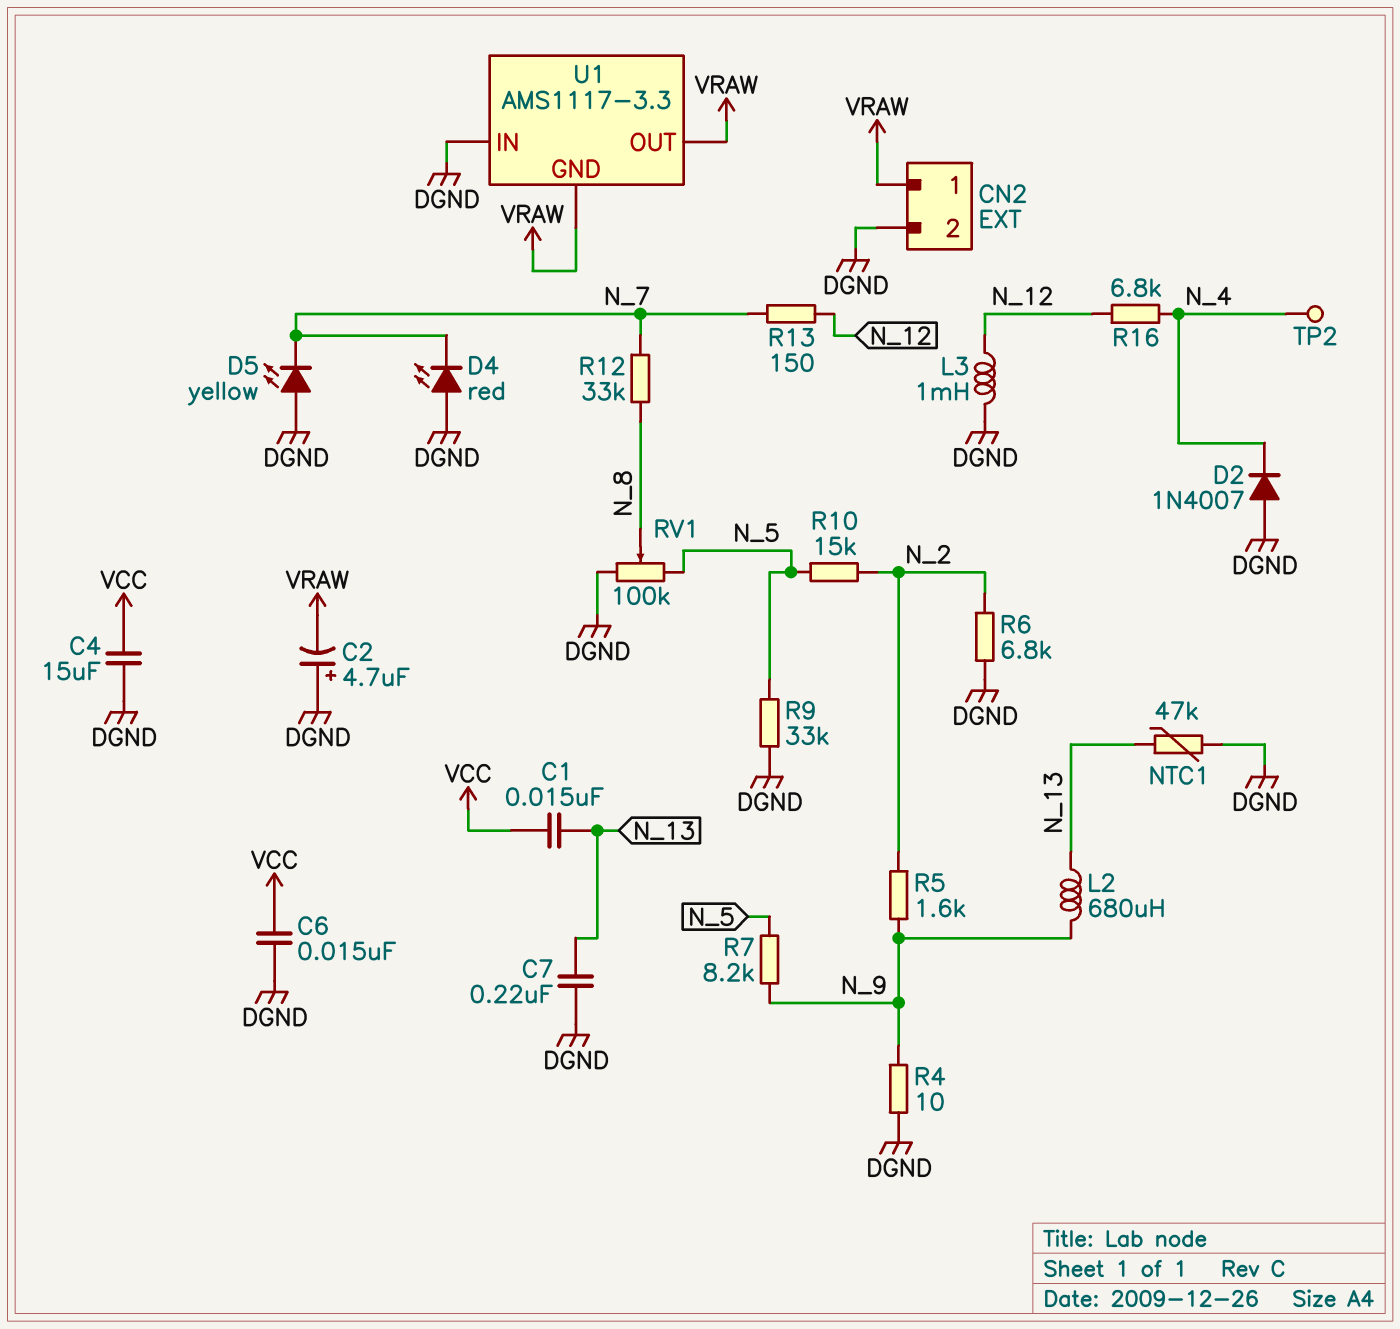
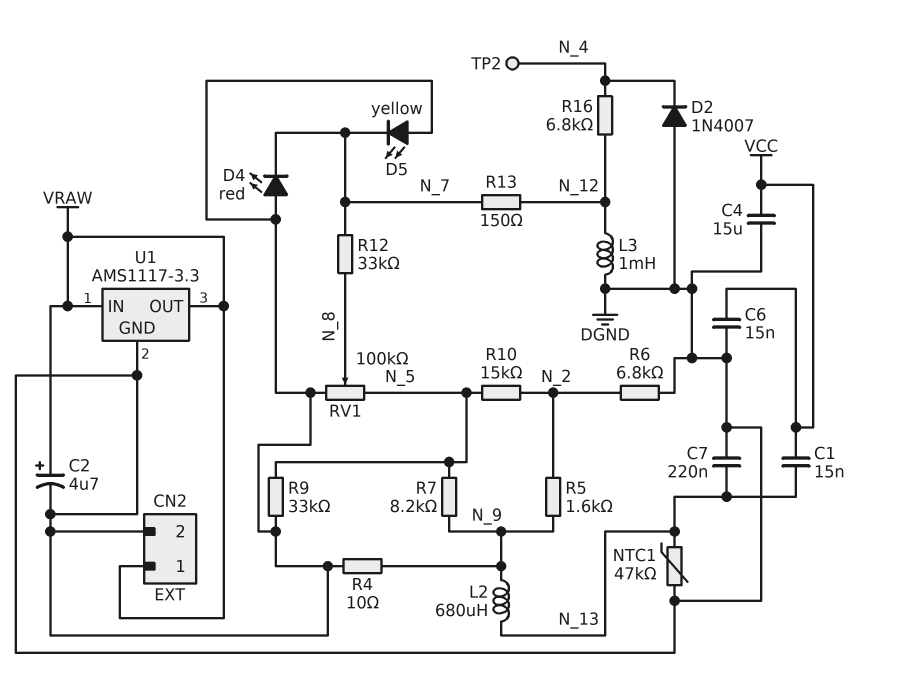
C2: 4.7uF (plus DGND, minus VRAW) -> 4.7uF (plus VRAW, minus DGND)
U1 pin GND: VRAW -> DGND
U1 pin IN: DGND -> VRAW

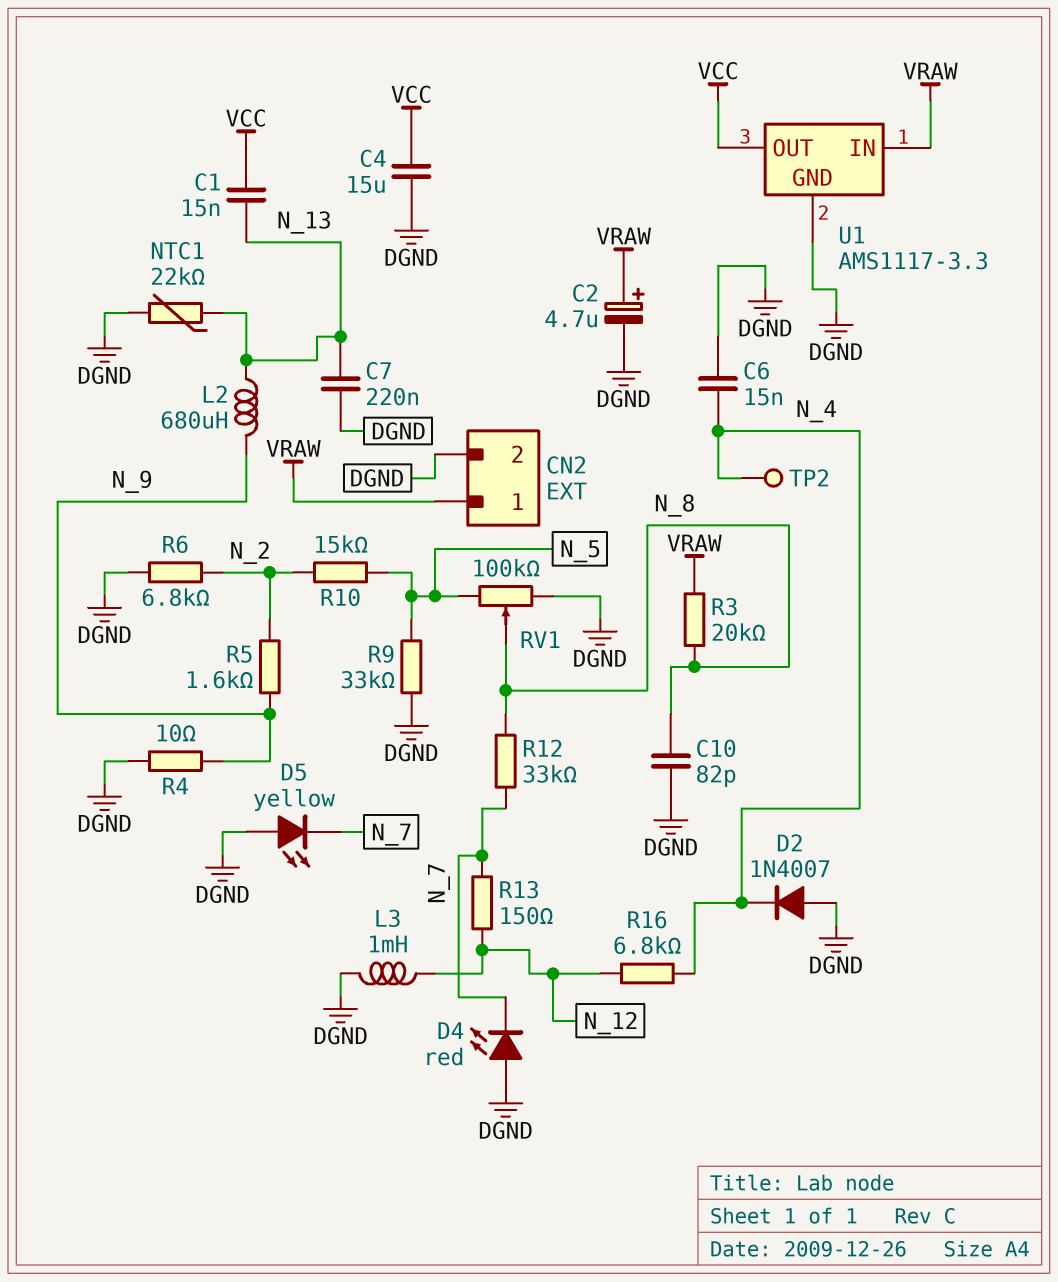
C6: 15nF (DGND, VCC) -> 15nF (DGND, N_4)
C10: none -> 82pF (DGND, N_8)
NTC1: 47k (DGND, N_13) -> 22k (DGND, N_13)
R3: none -> 20k (N_8, VRAW)
R7: 8.2k (N_5, N_9) -> none
U1 pin OUT: VRAW -> VCC

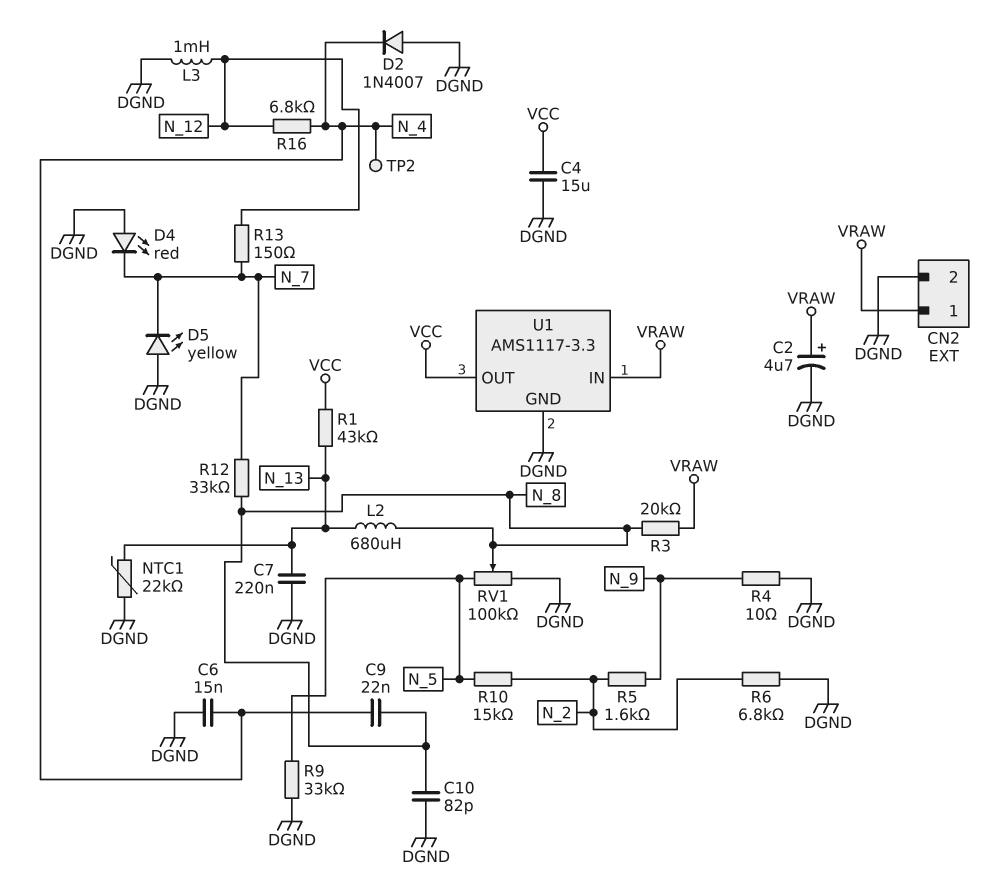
C1: 15nF (N_13, VCC) -> none
C9: none -> 22nF (N_4, N_8)
L2: 680uH (N_9, N_13) -> 680uH (N_8, N_13)
R1: none -> 43k (N_13, VCC)

